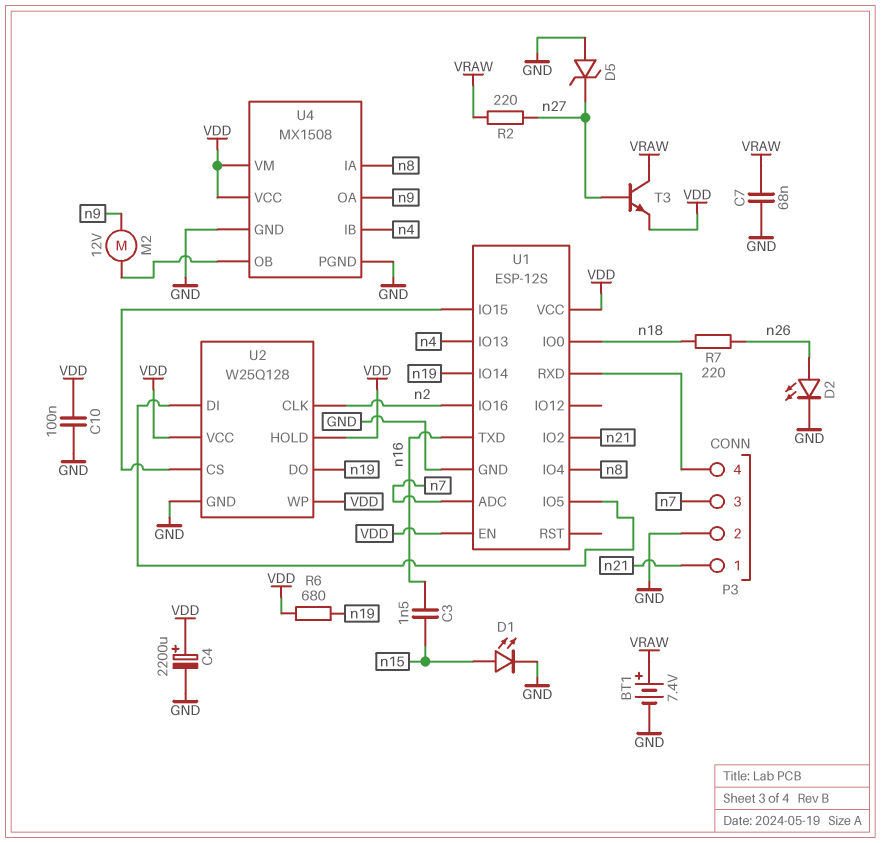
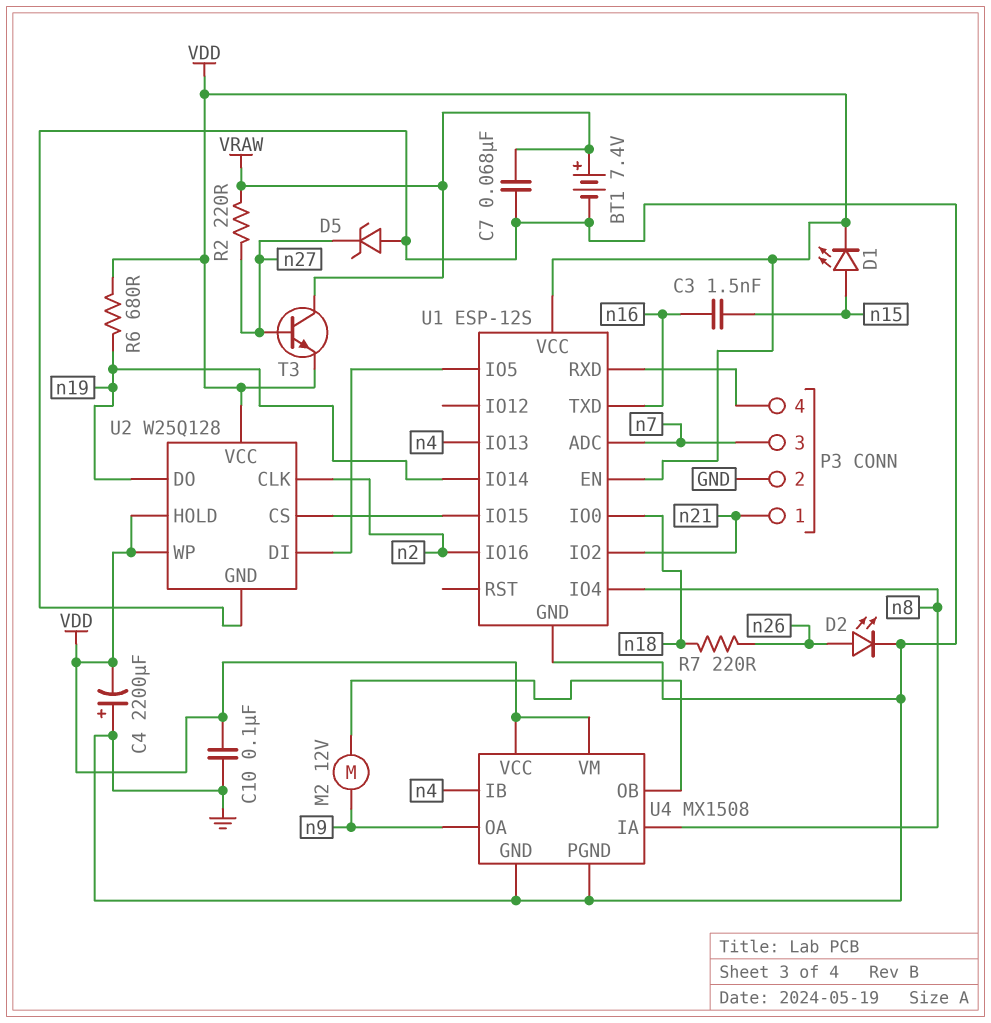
C4: 2200uF (plus VDD, minus GND) -> 2200uF (plus GND, minus VDD)
D1: LED (A n15, K GND) -> LED (A n15, K VDD)

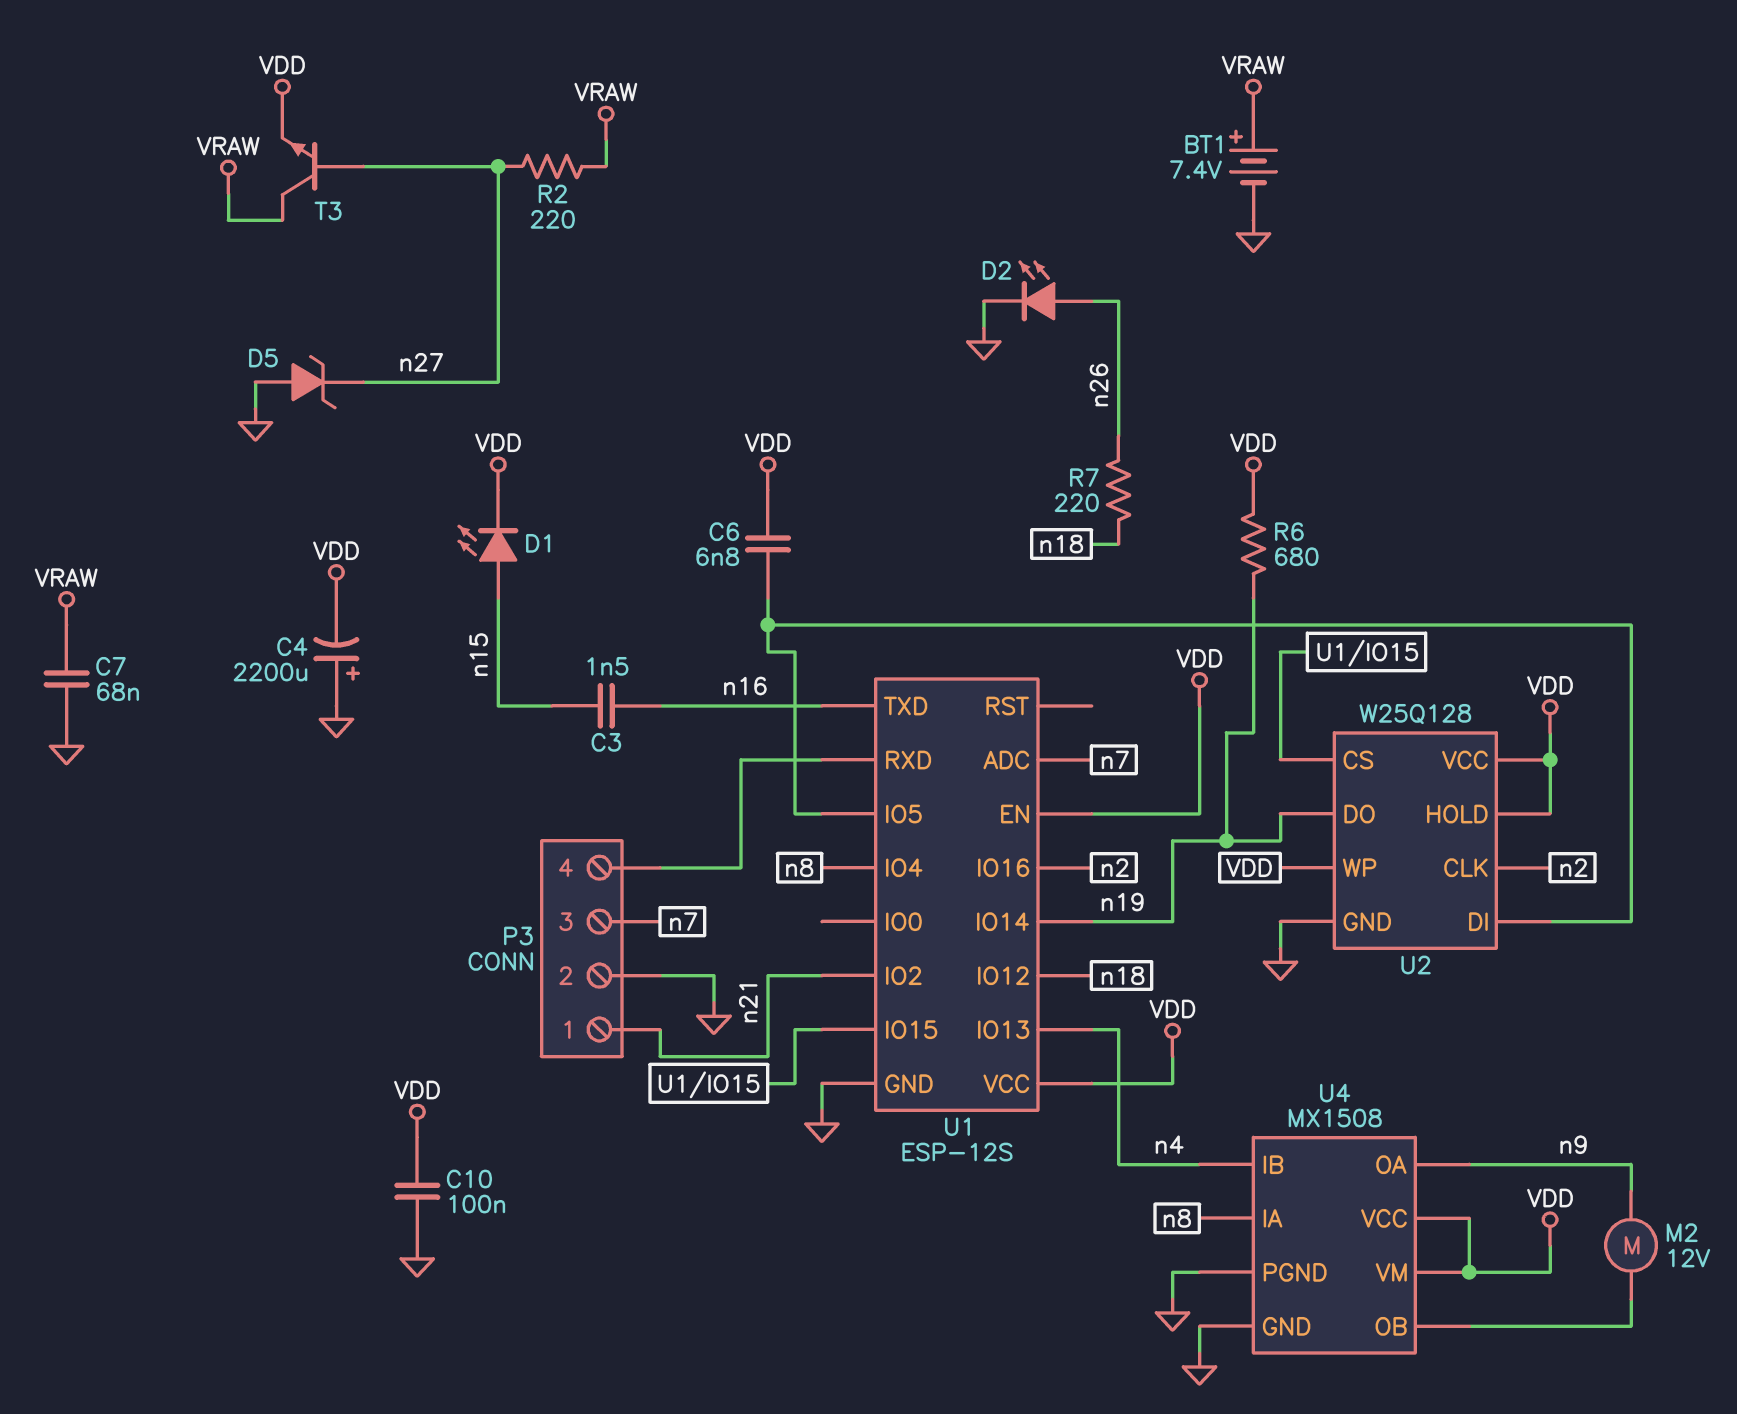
C6: none -> 6.8nF (U1/IO5, VDD)
U1 pin IO0: n18 -> none
U1 pin IO12: none -> n18

